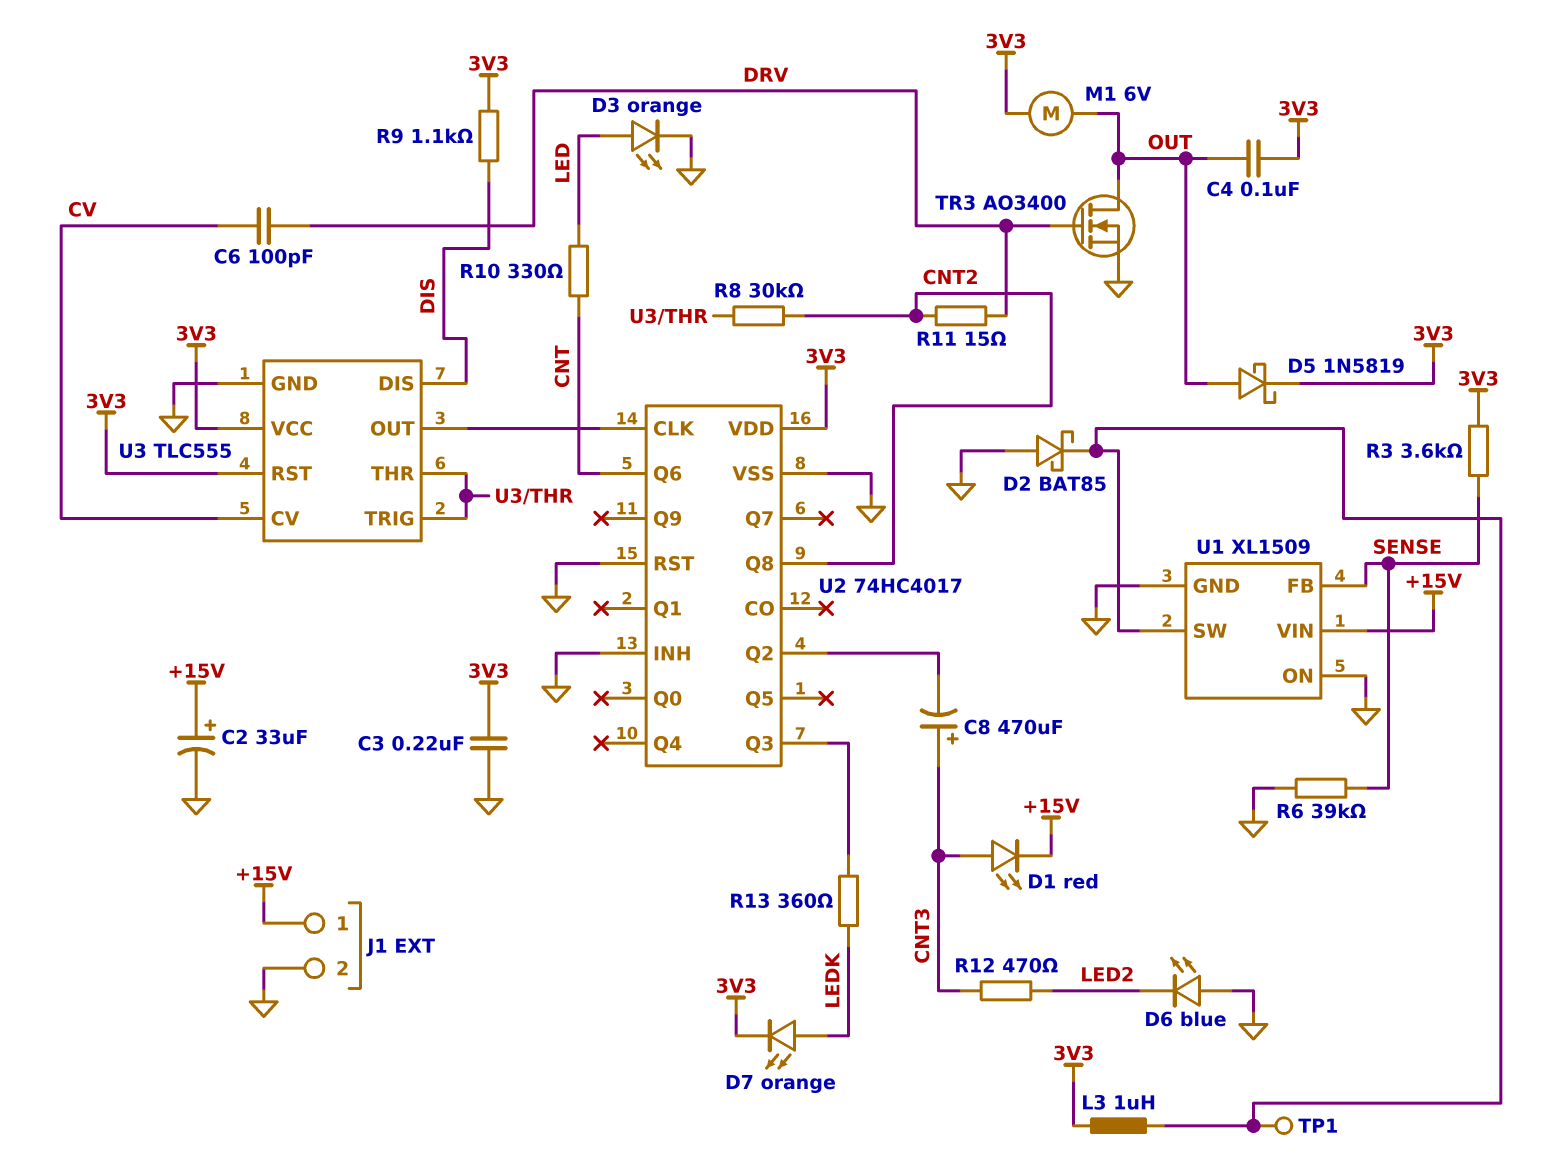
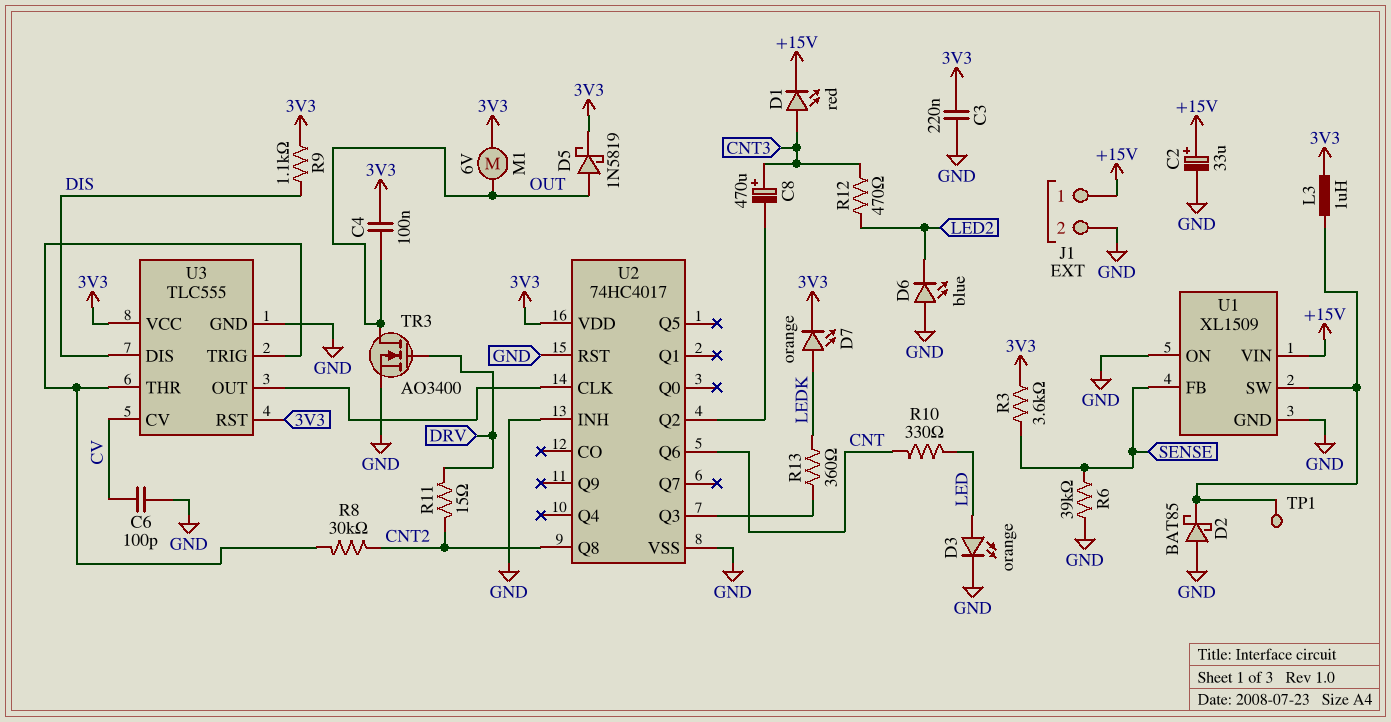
C6: 100pF (CV, DRV) -> 100pF (CV, GND)

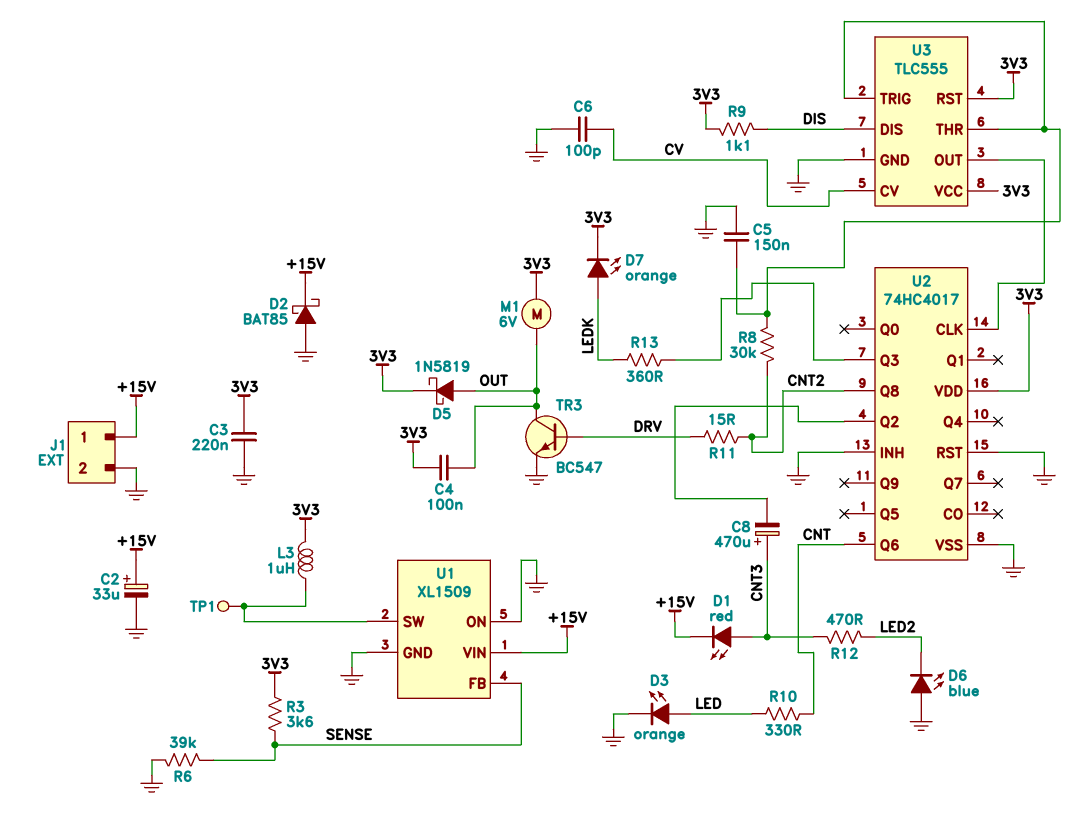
C5: none -> 150nF (GND, U3/THR)
D2: schottky BAT85 (A GND, K U1/SW) -> schottky BAT85 (A GND, K +15V)
TR3: NMOS AO3400 (G DRV, D OUT, S GND) -> NPN BC547 (B DRV, C OUT, E GND)

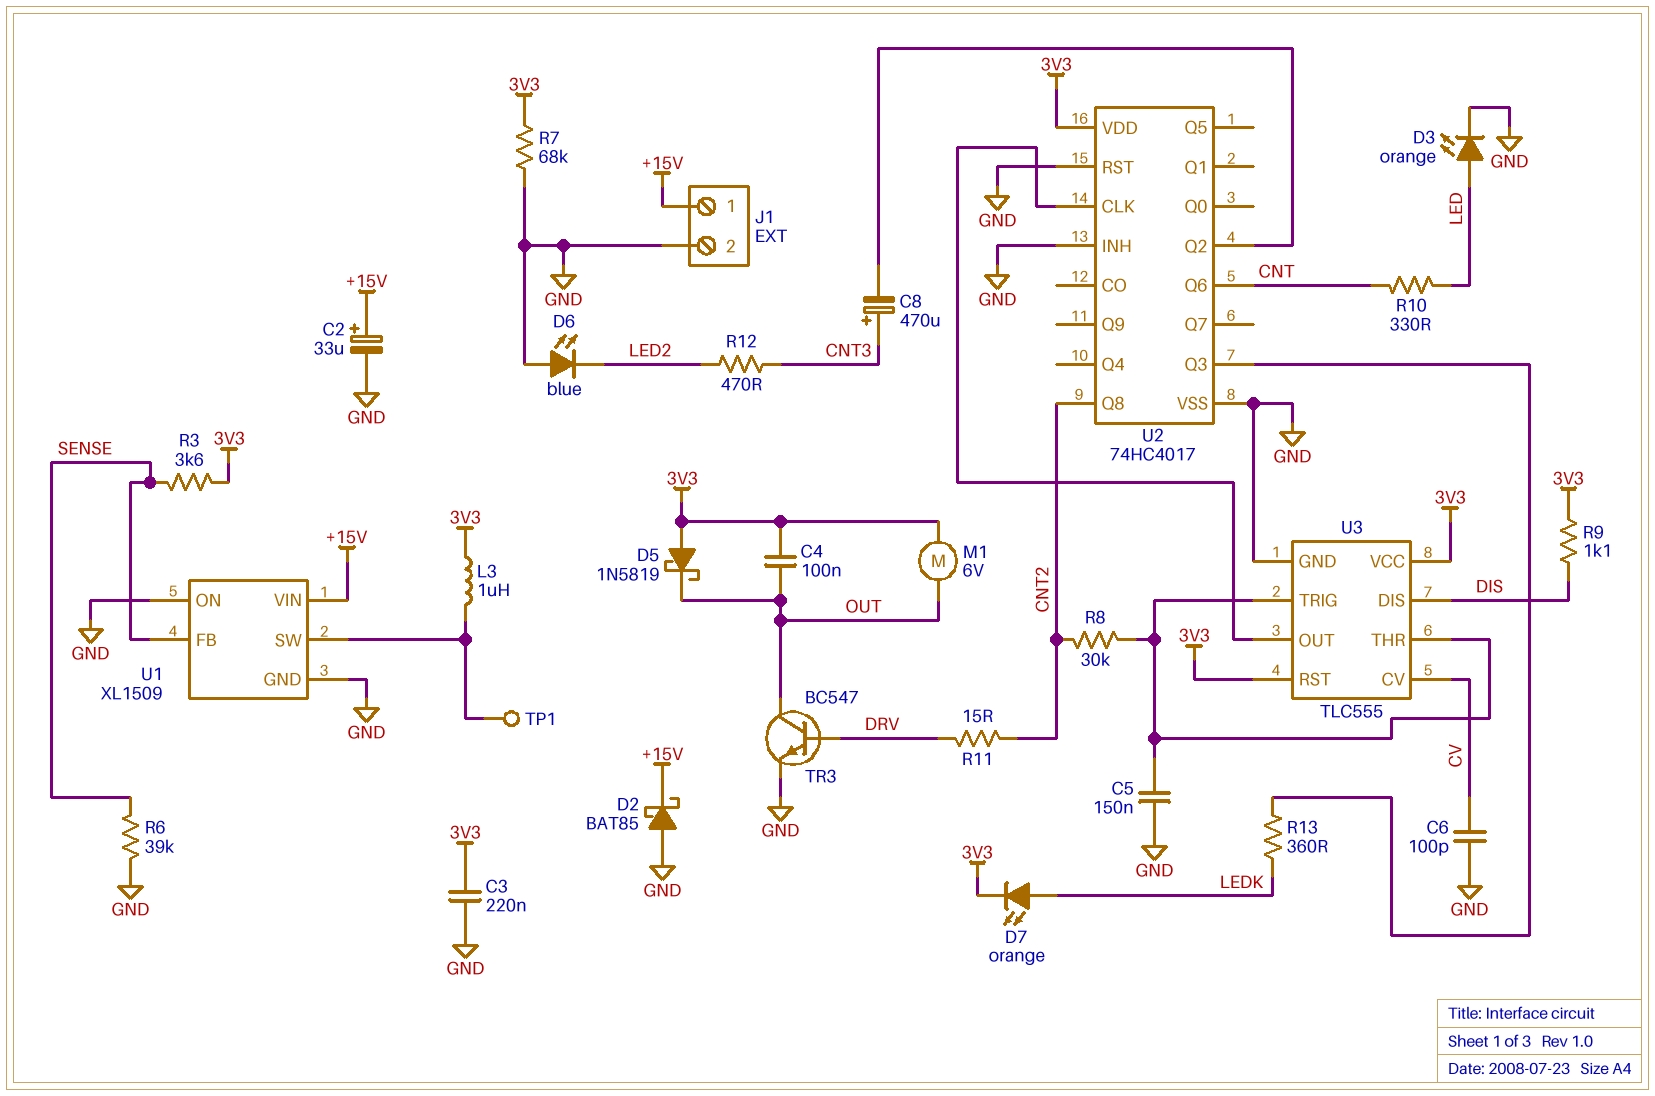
D1: LED red (A CNT3, K +15V) -> none
D5: schottky 1N5819 (A OUT, K 3V3) -> schottky 1N5819 (A 3V3, K OUT)
R7: none -> 68k (3V3, GND)

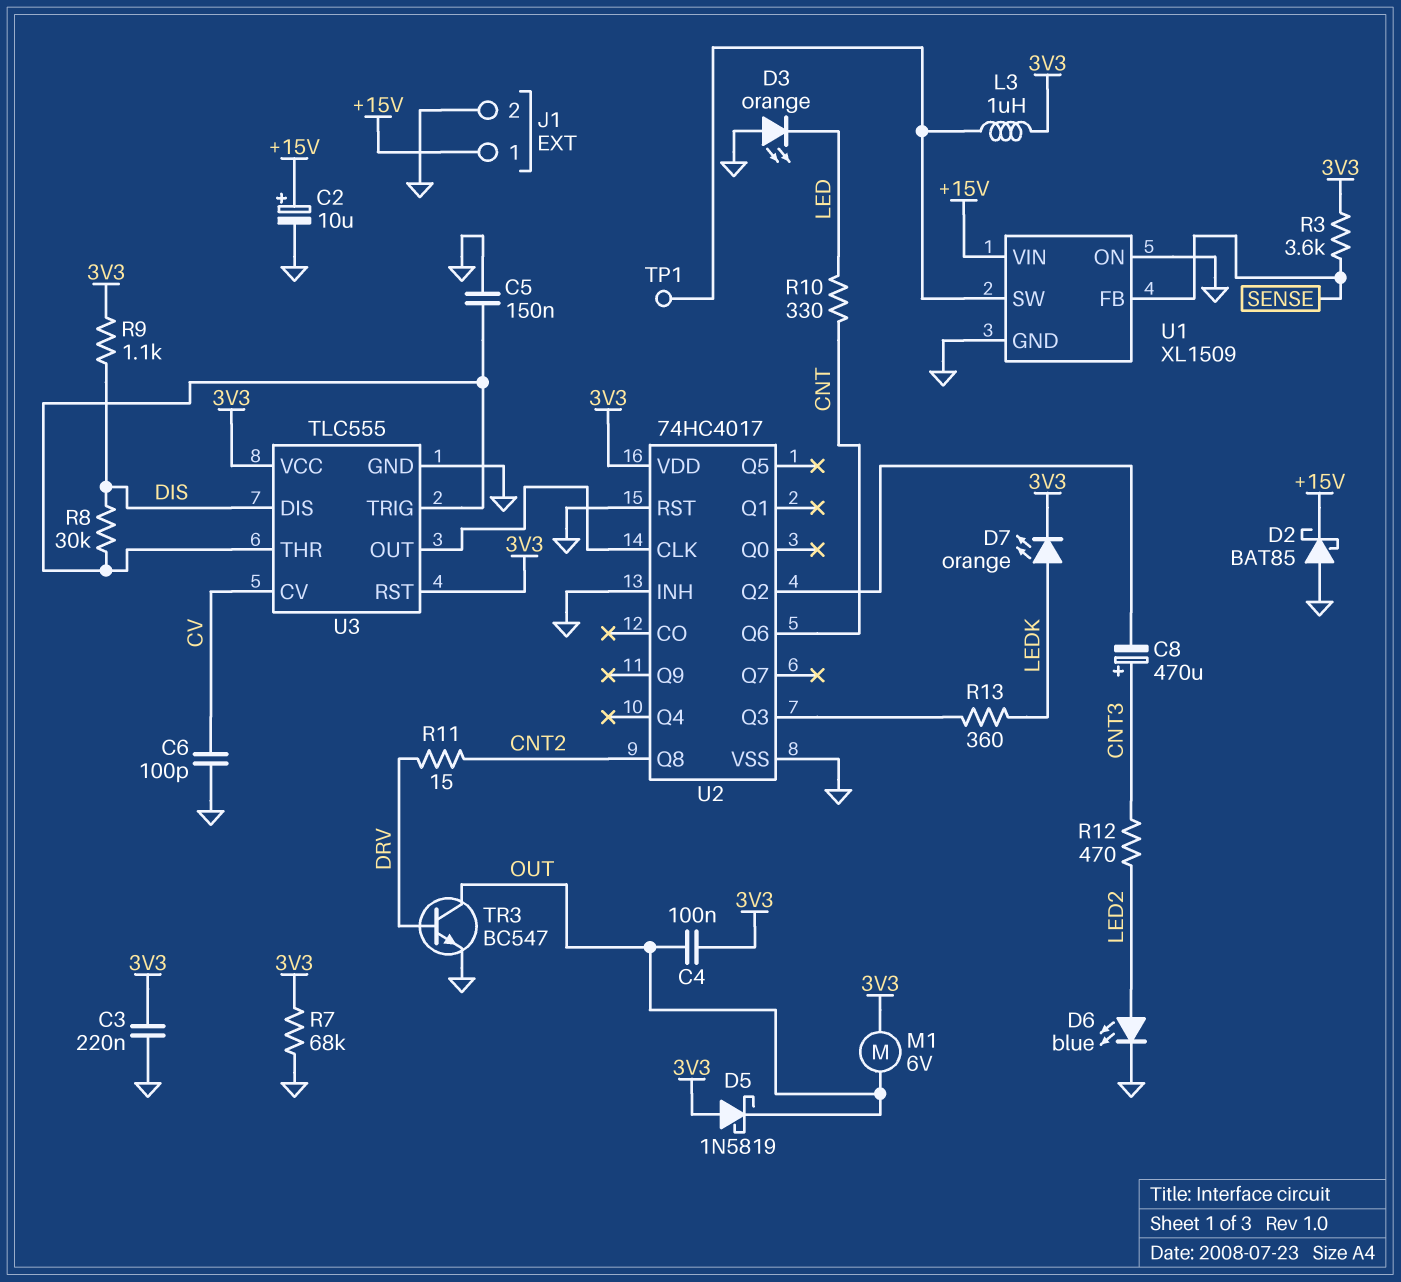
C2: 33uF (plus +15V, minus GND) -> 10uF (plus +15V, minus GND)
D3: LED orange (A LED, K GND) -> LED orange (A GND, K LED)
D6: LED blue (A GND, K LED2) -> LED blue (A LED2, K GND)
R6: 39k (GND, SENSE) -> none
R8: 30k (CNT2, U3/THR) -> 30k (DIS, U3/THR)

